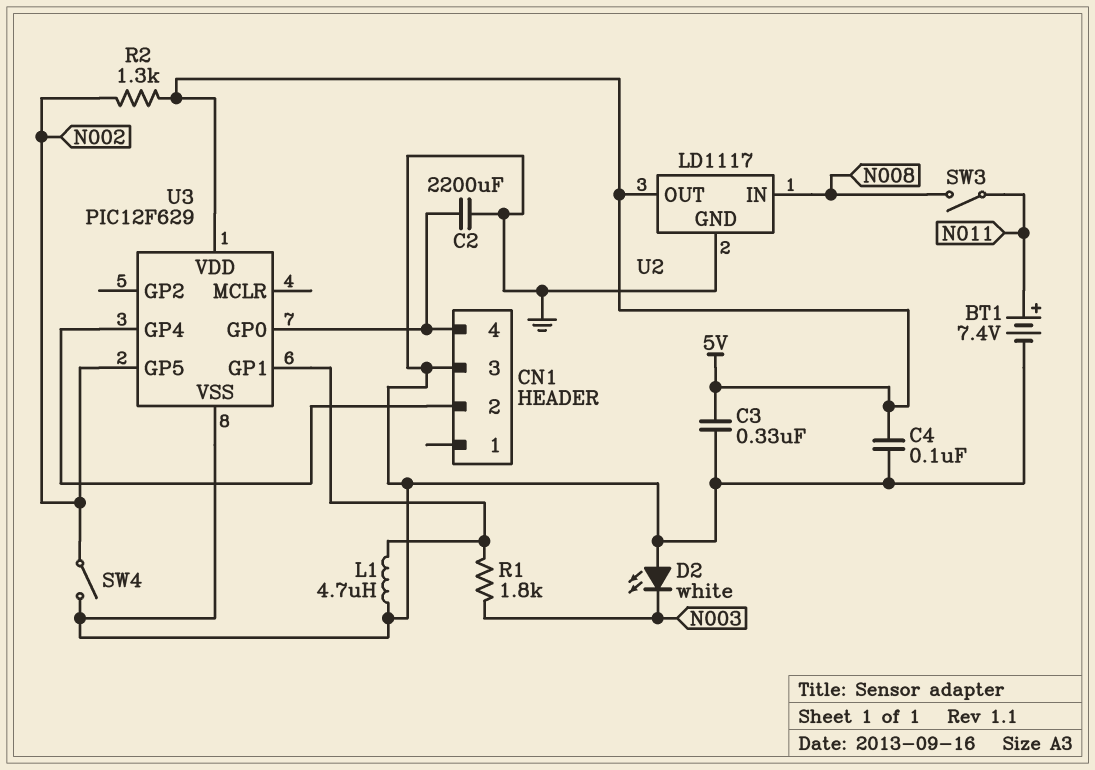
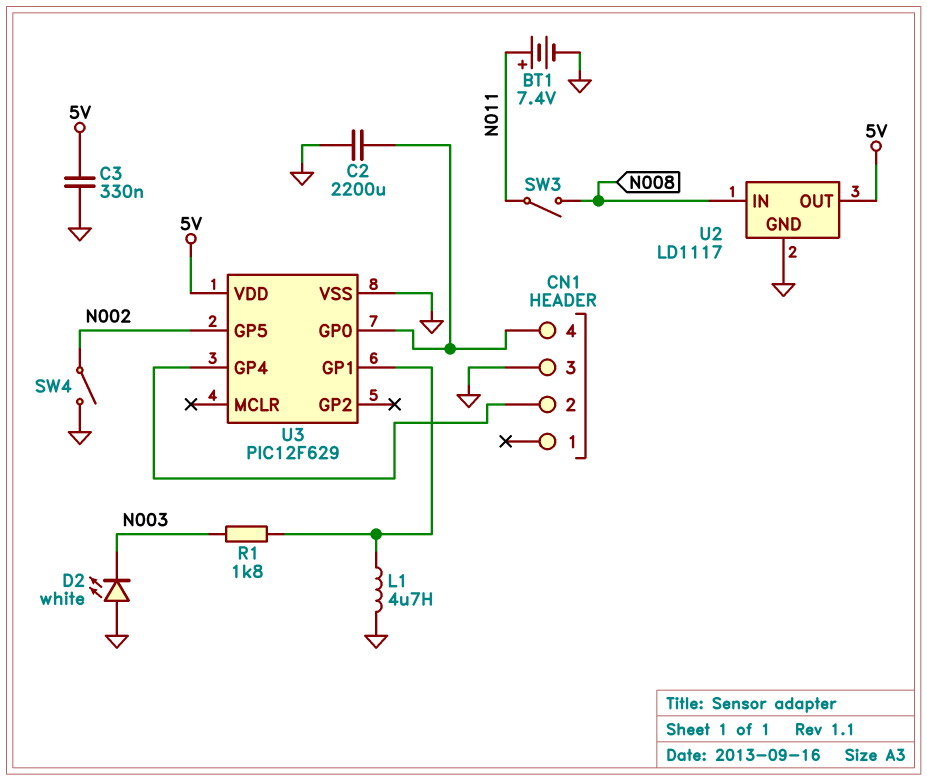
C4: 100nF (5V, GND) -> none
R2: 1.3k (5V, N002) -> none

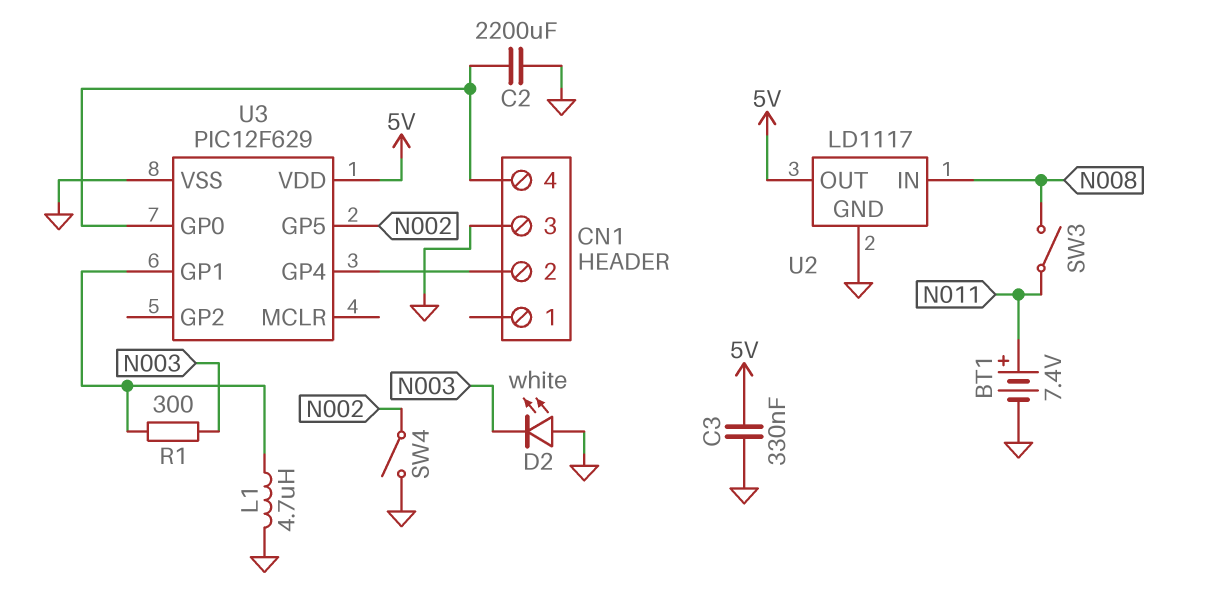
R1: 1.8k (N003, U3/GP1) -> 300 (N003, U3/GP1)

